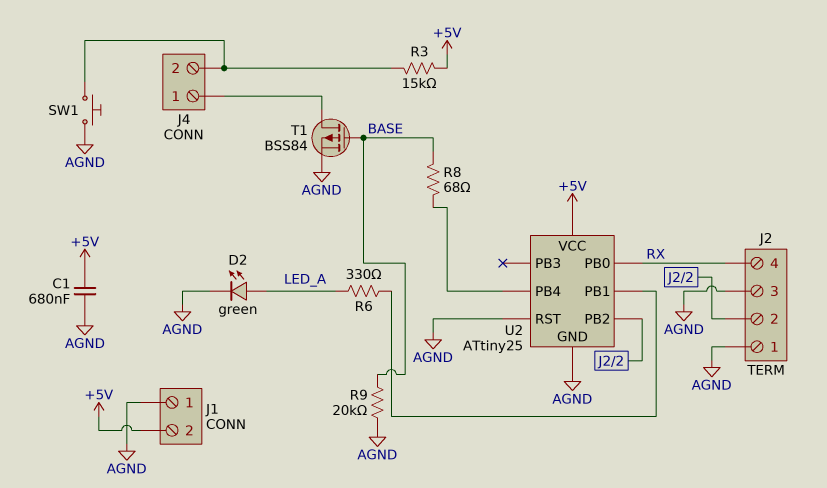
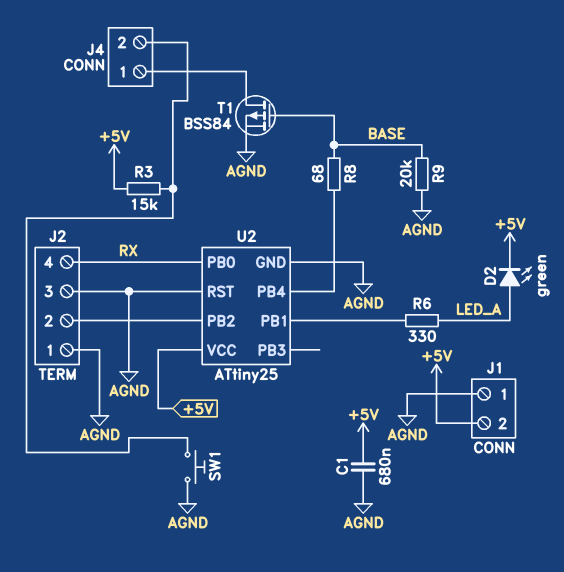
D2: LED green (A LED_A, K AGND) -> LED green (A LED_A, K +5V)

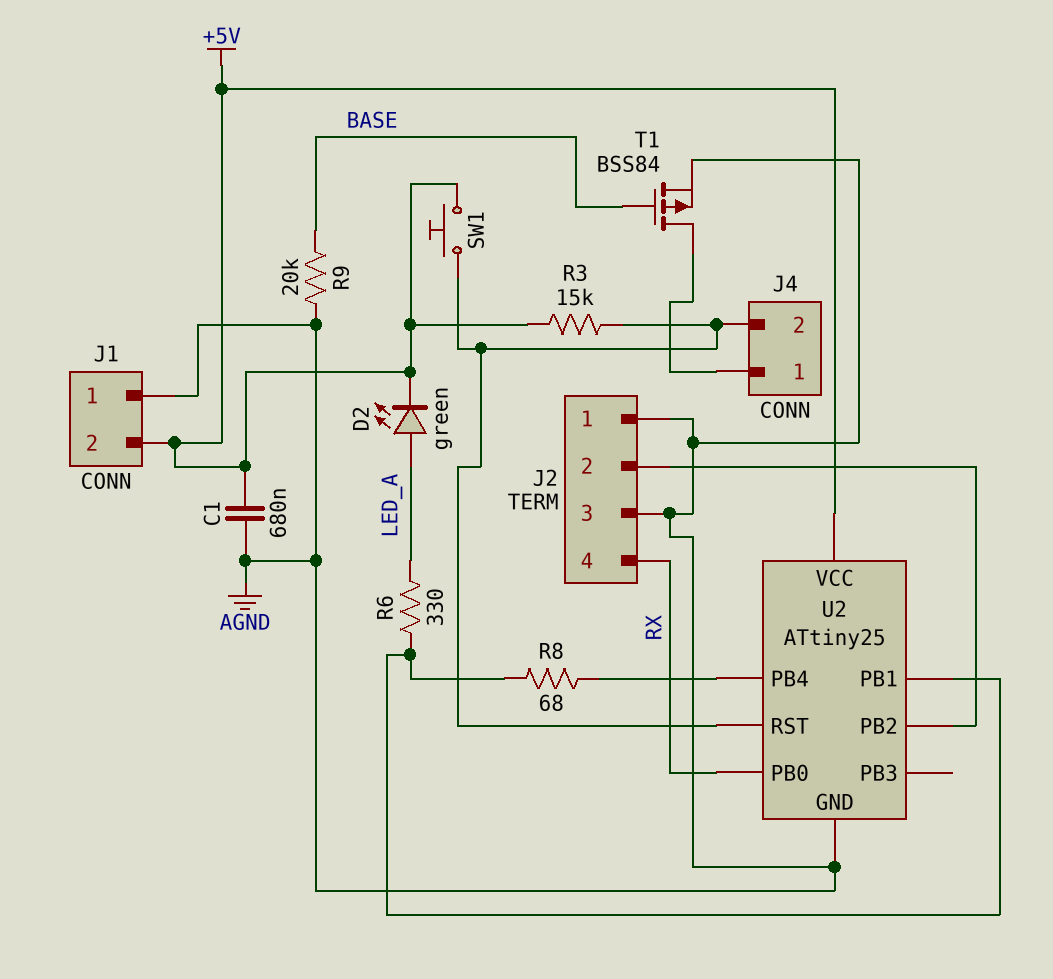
R8: 68 (BASE, U2/PB4) -> 68 (U2/PB1, U2/PB4)
SW1: button (AGND, J4/2) -> button (+5V, J4/2)
U2 pin RST: AGND -> J4/2

